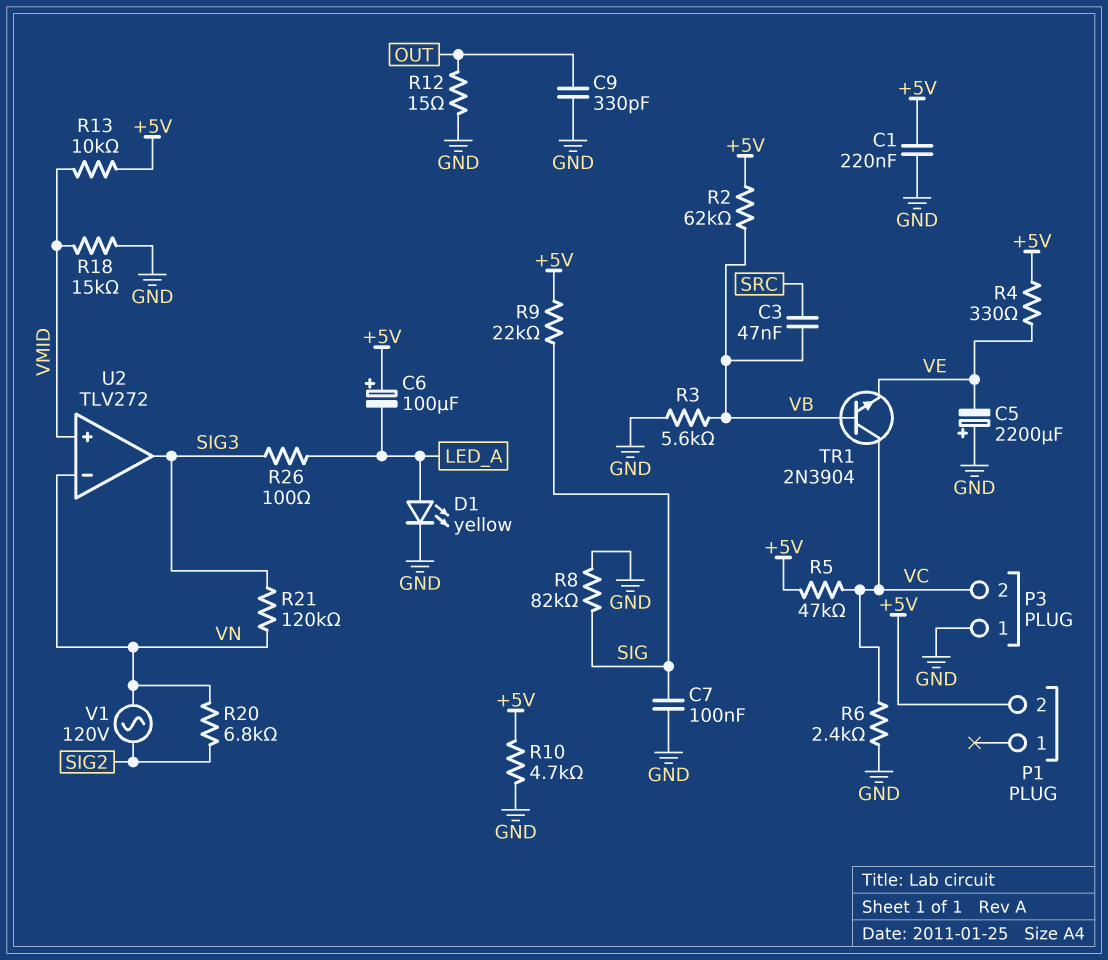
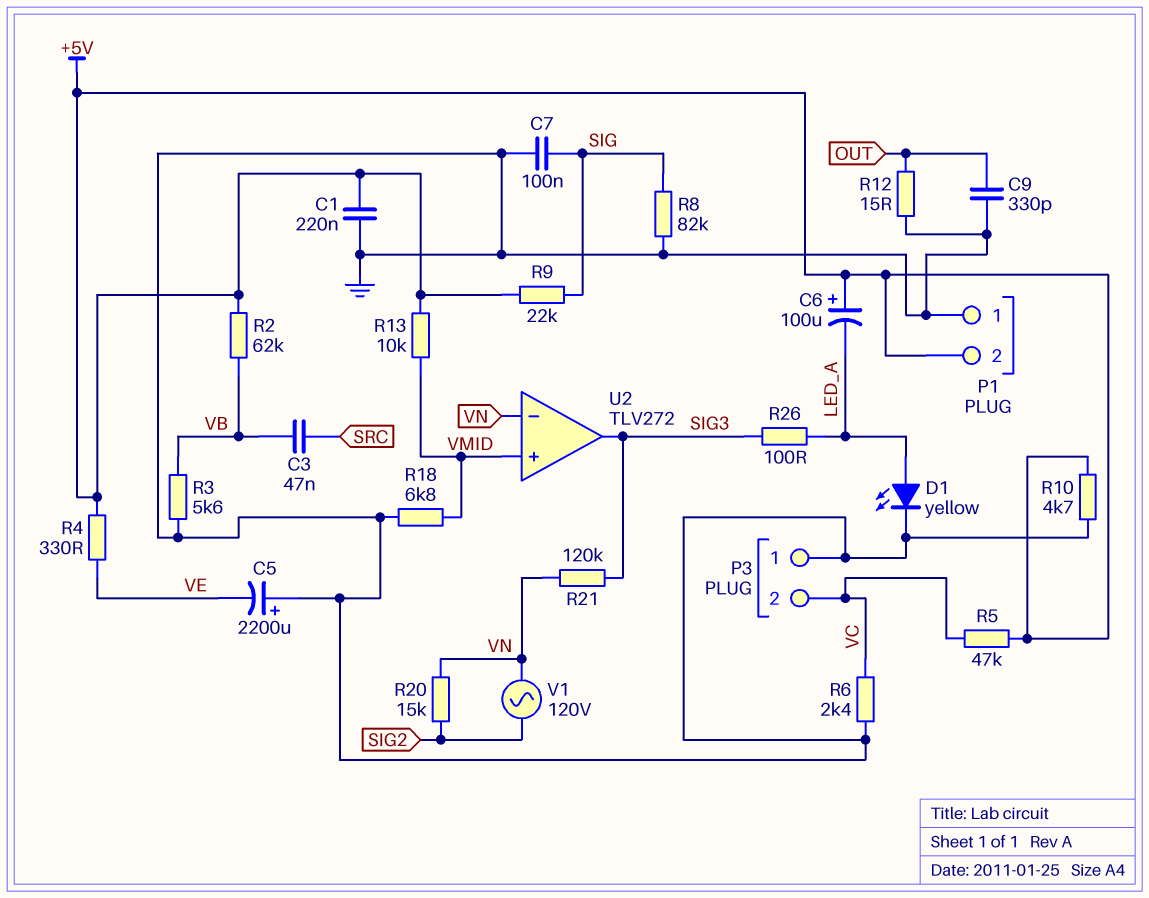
P1 pin 1: none -> GND
R18: 15k (GND, VMID) -> 6.8k (GND, VMID)
R20: 6.8k (SIG2, VN) -> 15k (SIG2, VN)
TR1: NPN 2N3904 (B VB, C VC, E VE) -> none

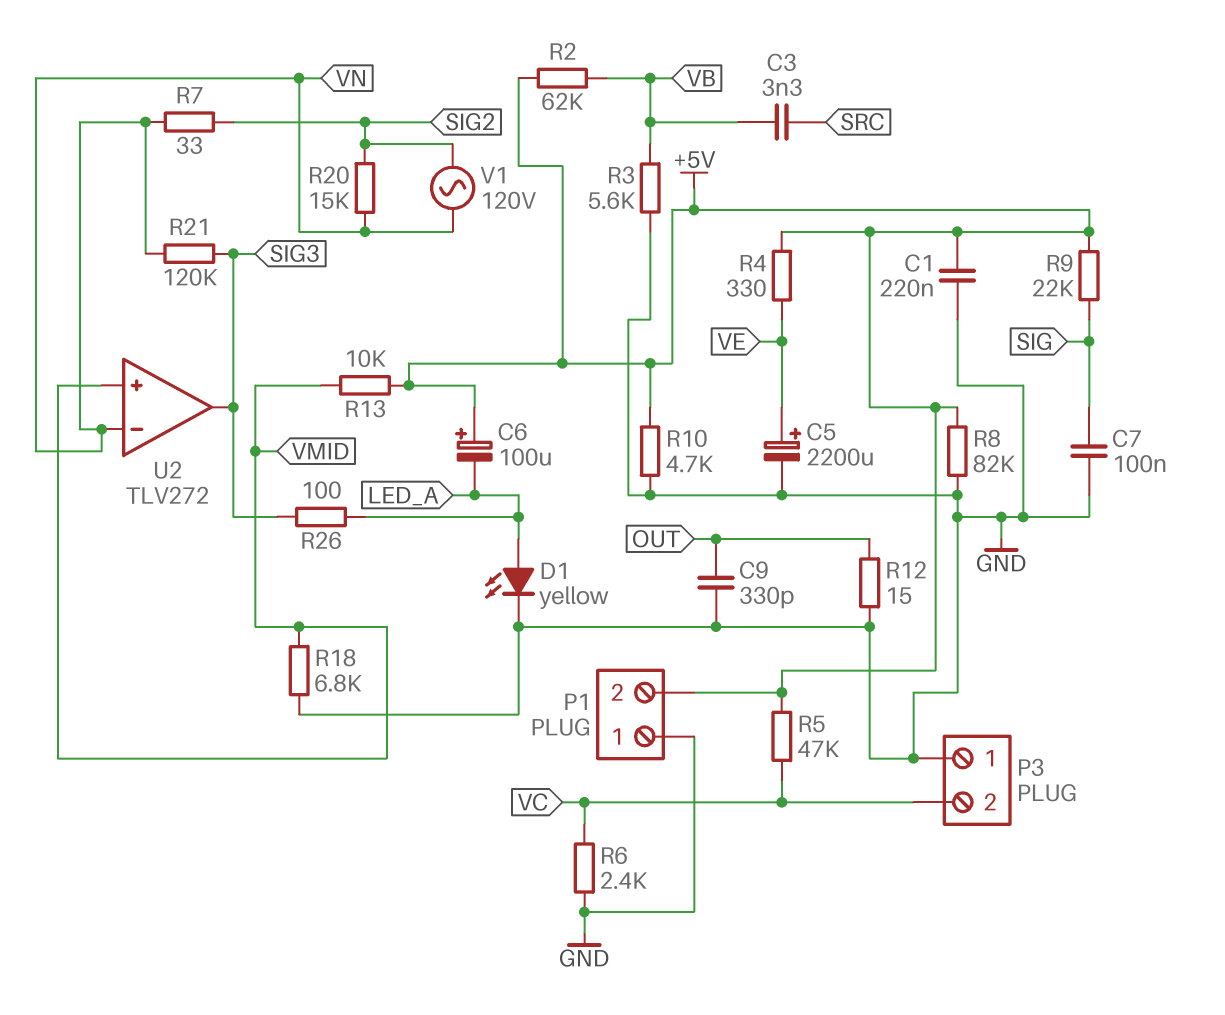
C3: 47nF (SRC, VB) -> 3.3nF (SRC, VB)
C5: 2200uF (plus GND, minus VE) -> 2200uF (plus VE, minus GND)
R7: none -> 33 (SIG2, VN)
R8: 82k (GND, SIG) -> 82k (+5V, GND)

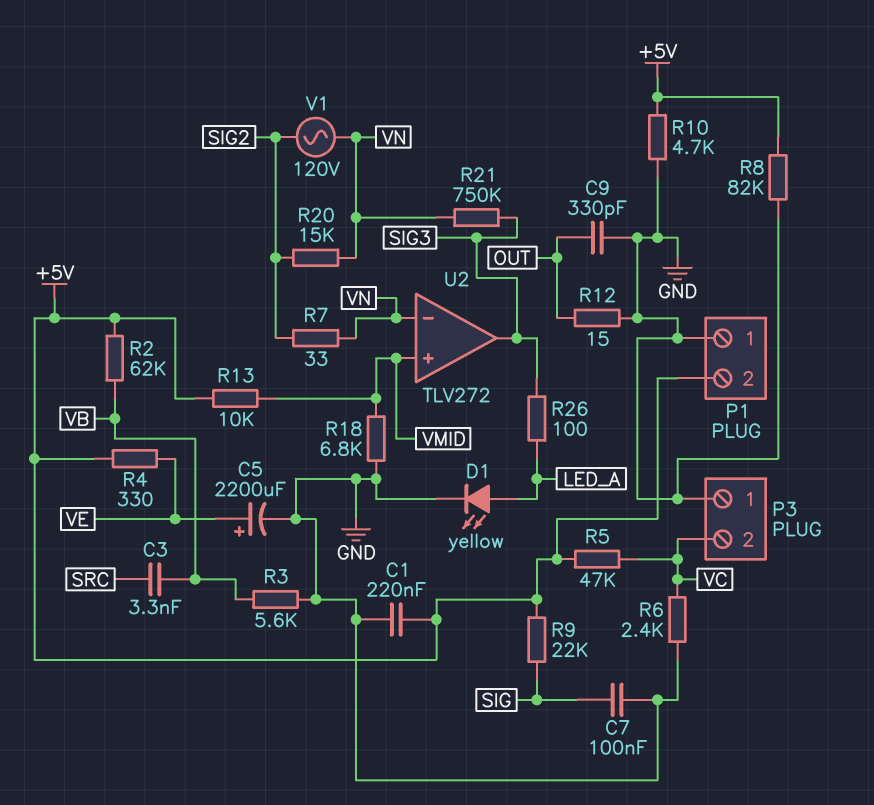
C6: 100uF (plus +5V, minus LED_A) -> none
R21: 120k (SIG3, VN) -> 750k (SIG3, VN)

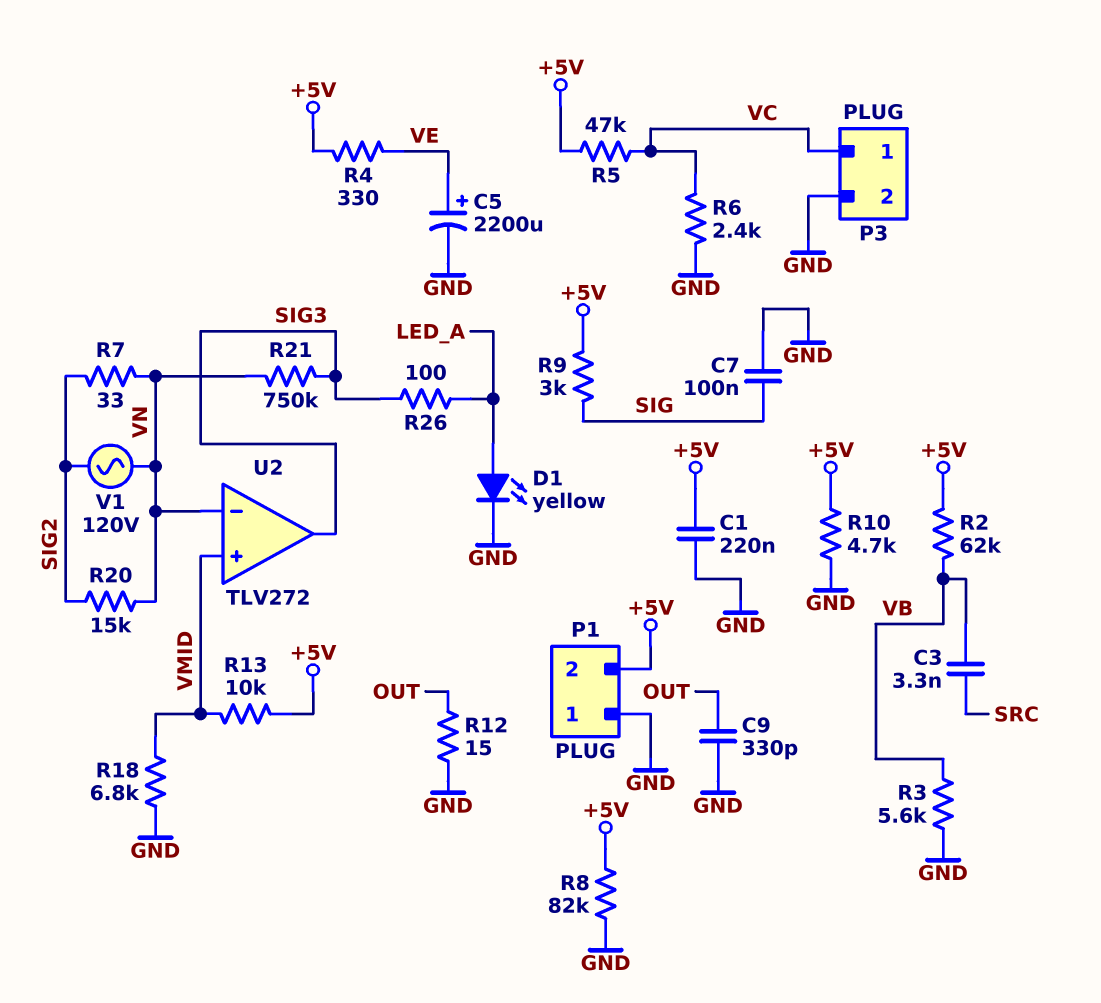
P3 pin 1: GND -> VC
P3 pin 2: VC -> GND
R9: 22k (+5V, SIG) -> 3k (+5V, SIG)

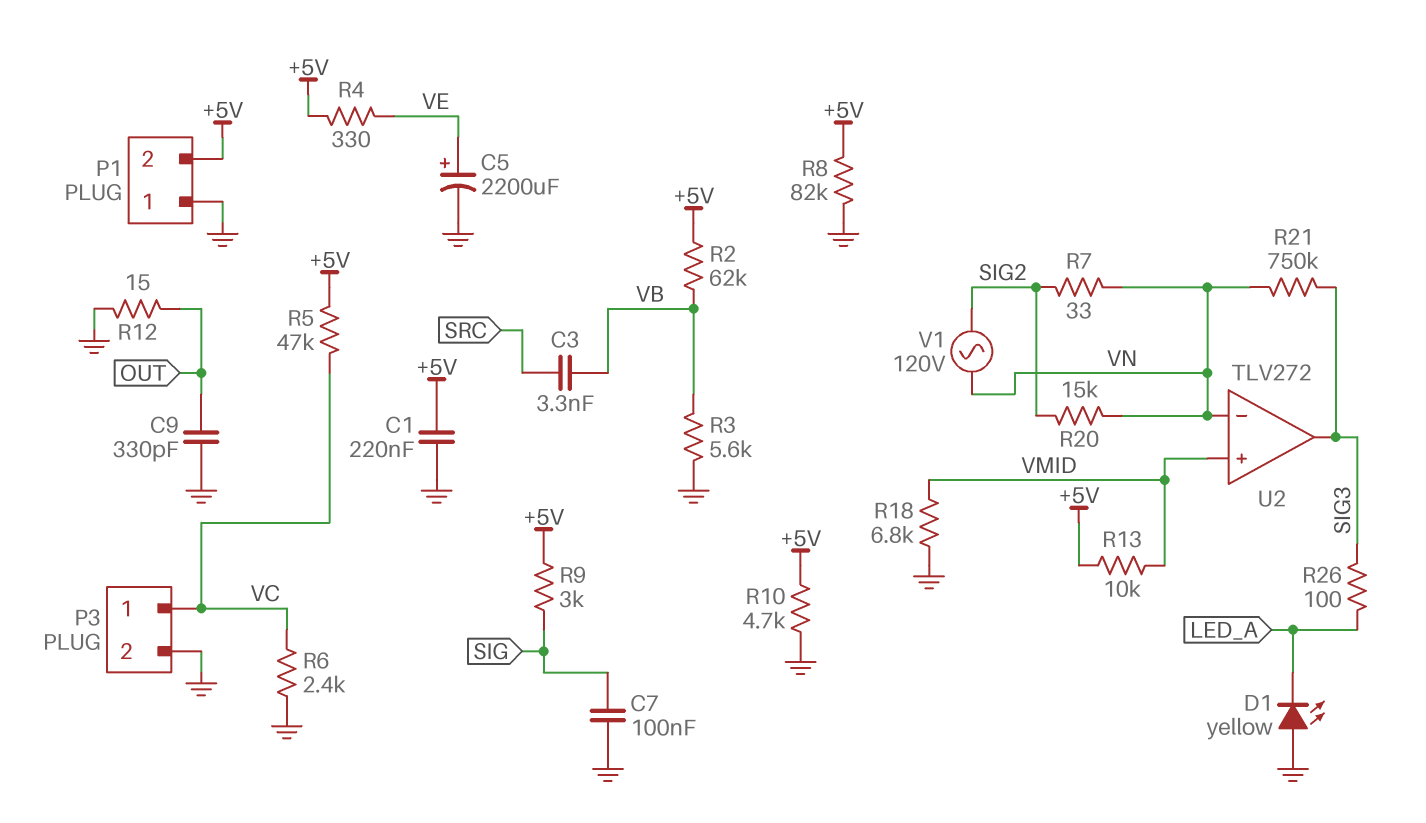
D1: LED yellow (A LED_A, K GND) -> LED yellow (A GND, K LED_A)

